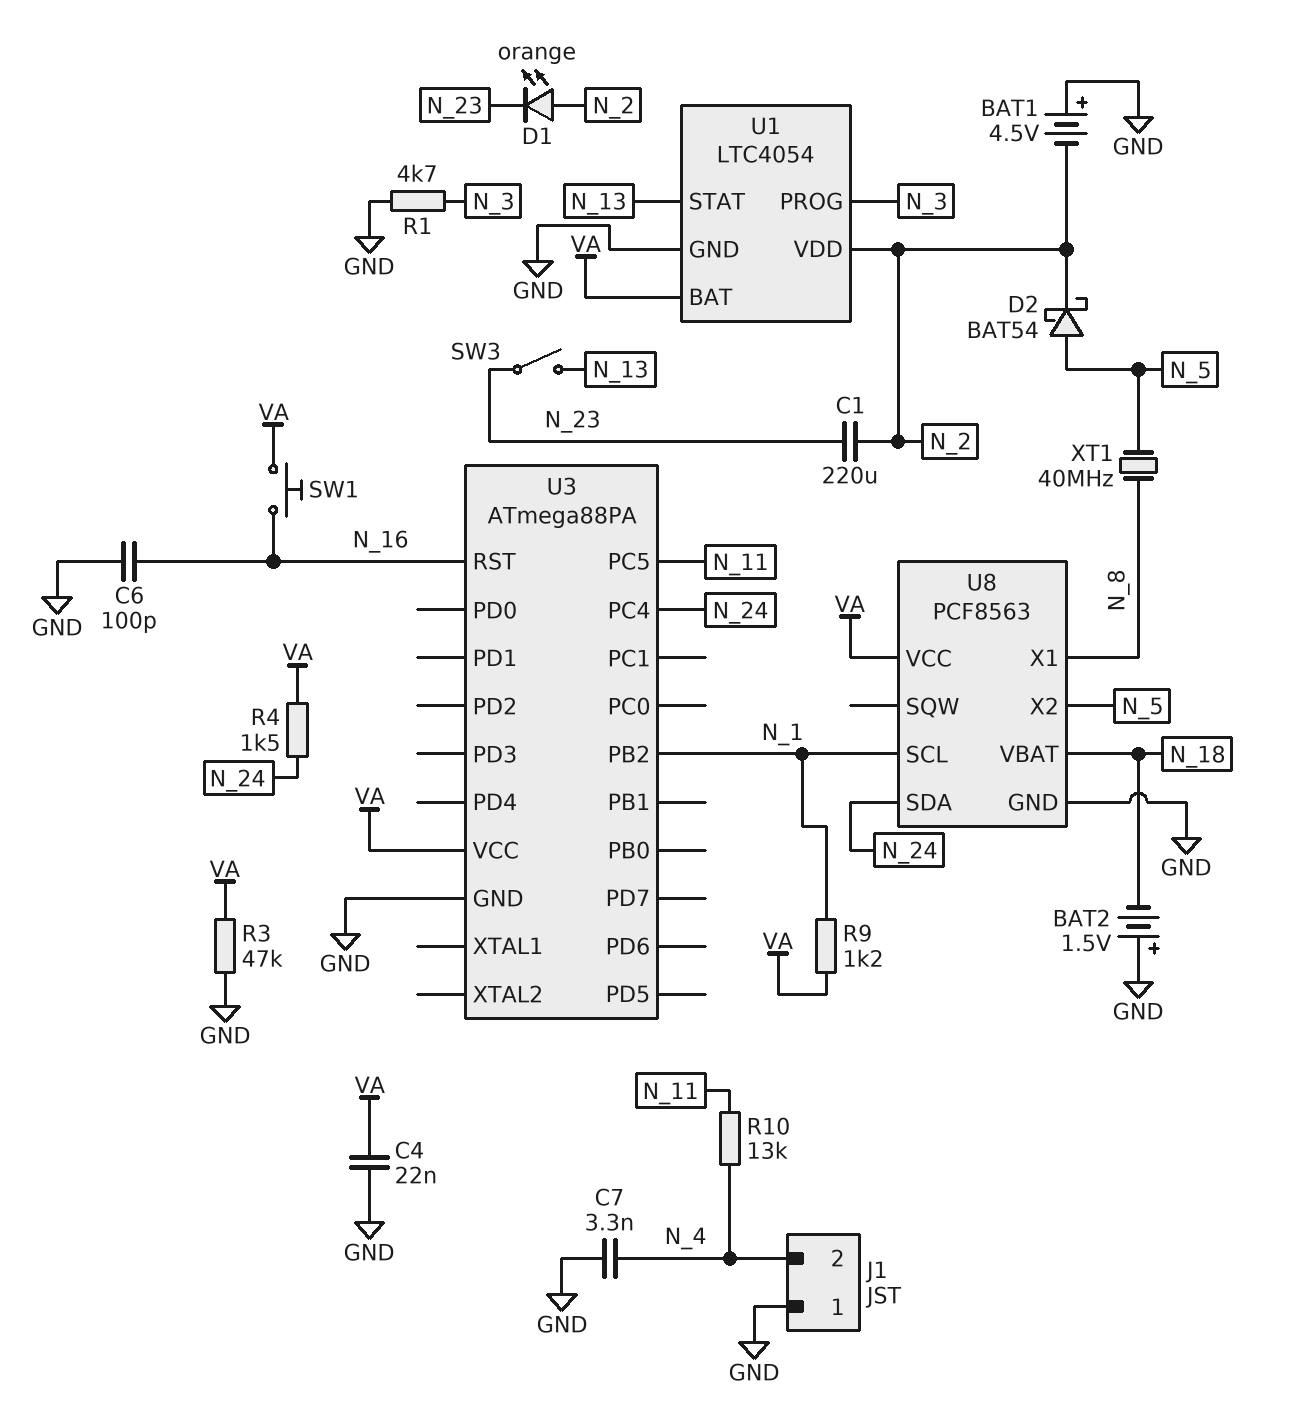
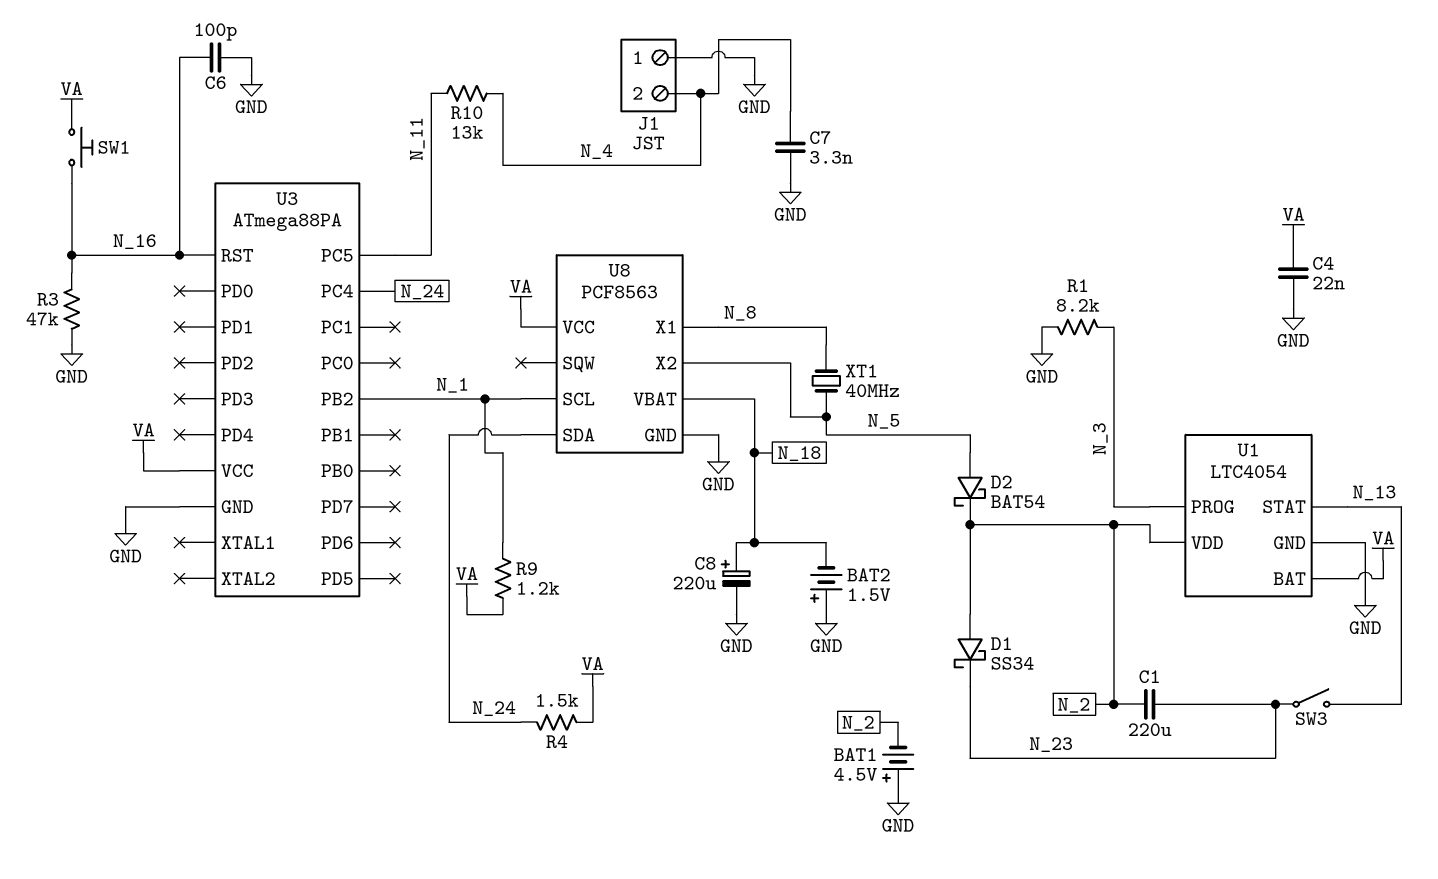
C8: none -> 220uF (plus N_18, minus GND)
D1: LED orange (A N_2, K N_23) -> schottky SS34 (A N_2, K N_23)
R1: 4.7k (GND, N_3) -> 8.2k (GND, N_3)
R3: 47k (GND, VA) -> 47k (GND, N_16)

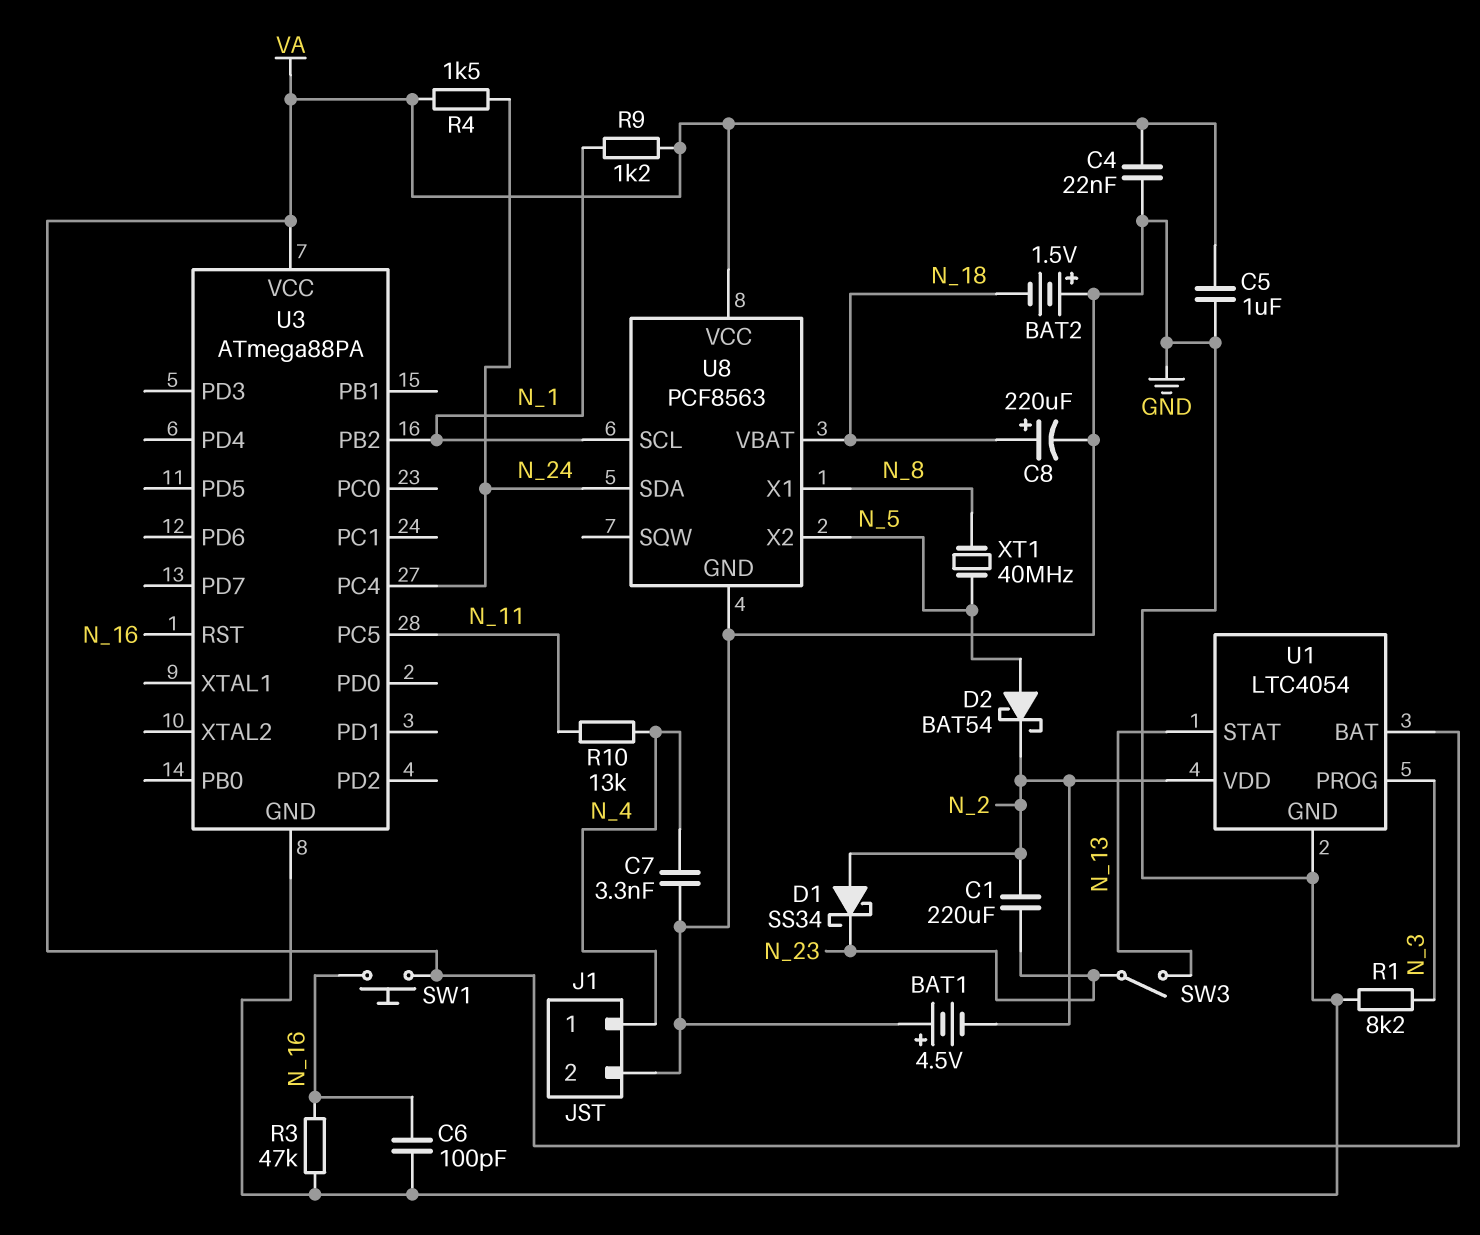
C5: none -> 1uF (GND, VA)
J1 pin 1: GND -> N_4
J1 pin 2: N_4 -> GND

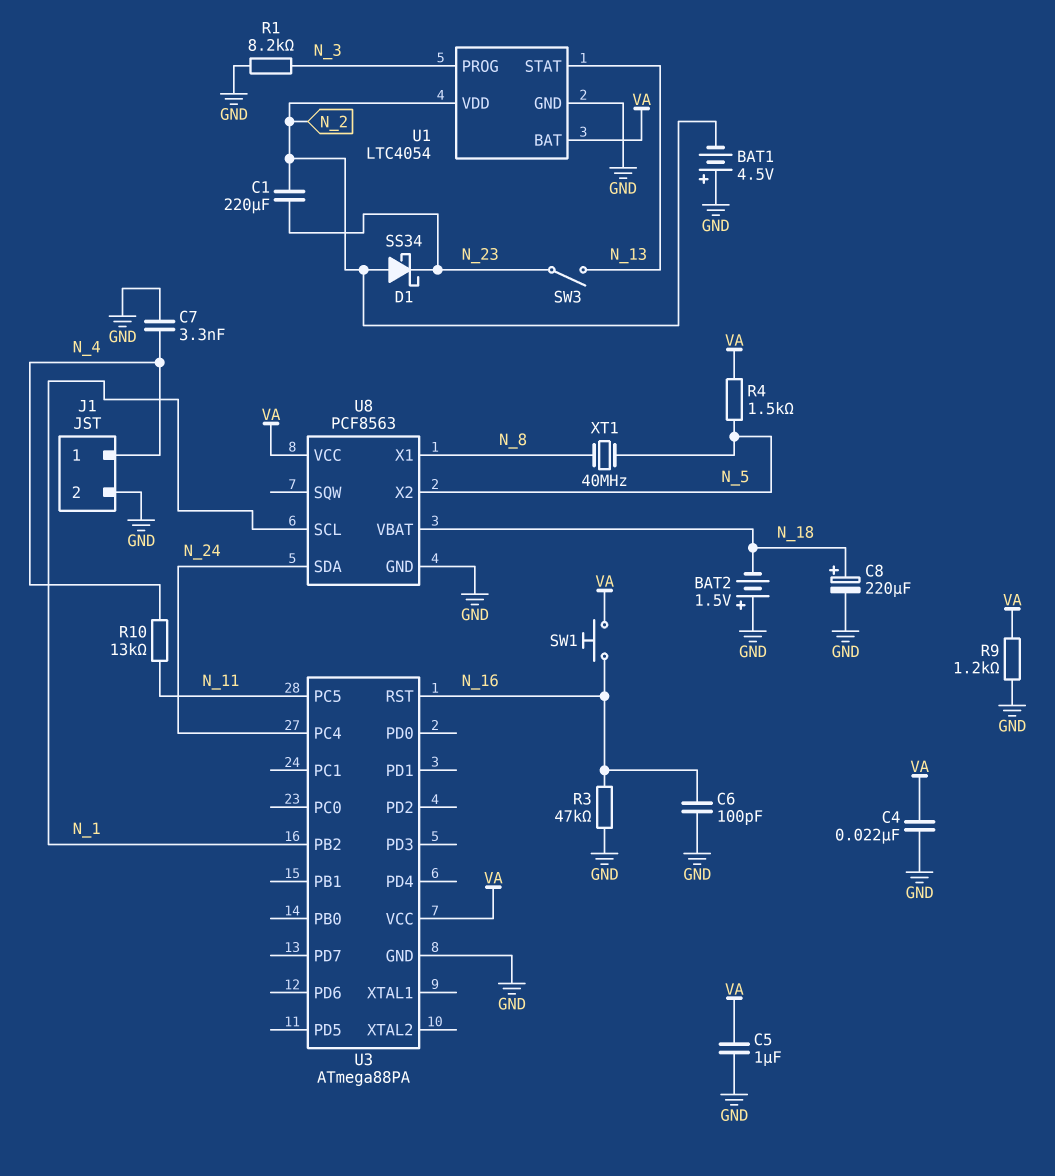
D2: schottky BAT54 (A N_5, K N_2) -> none
R4: 1.5k (N_24, VA) -> 1.5k (N_5, VA)
R9: 1.2k (N_1, VA) -> 1.2k (GND, VA)

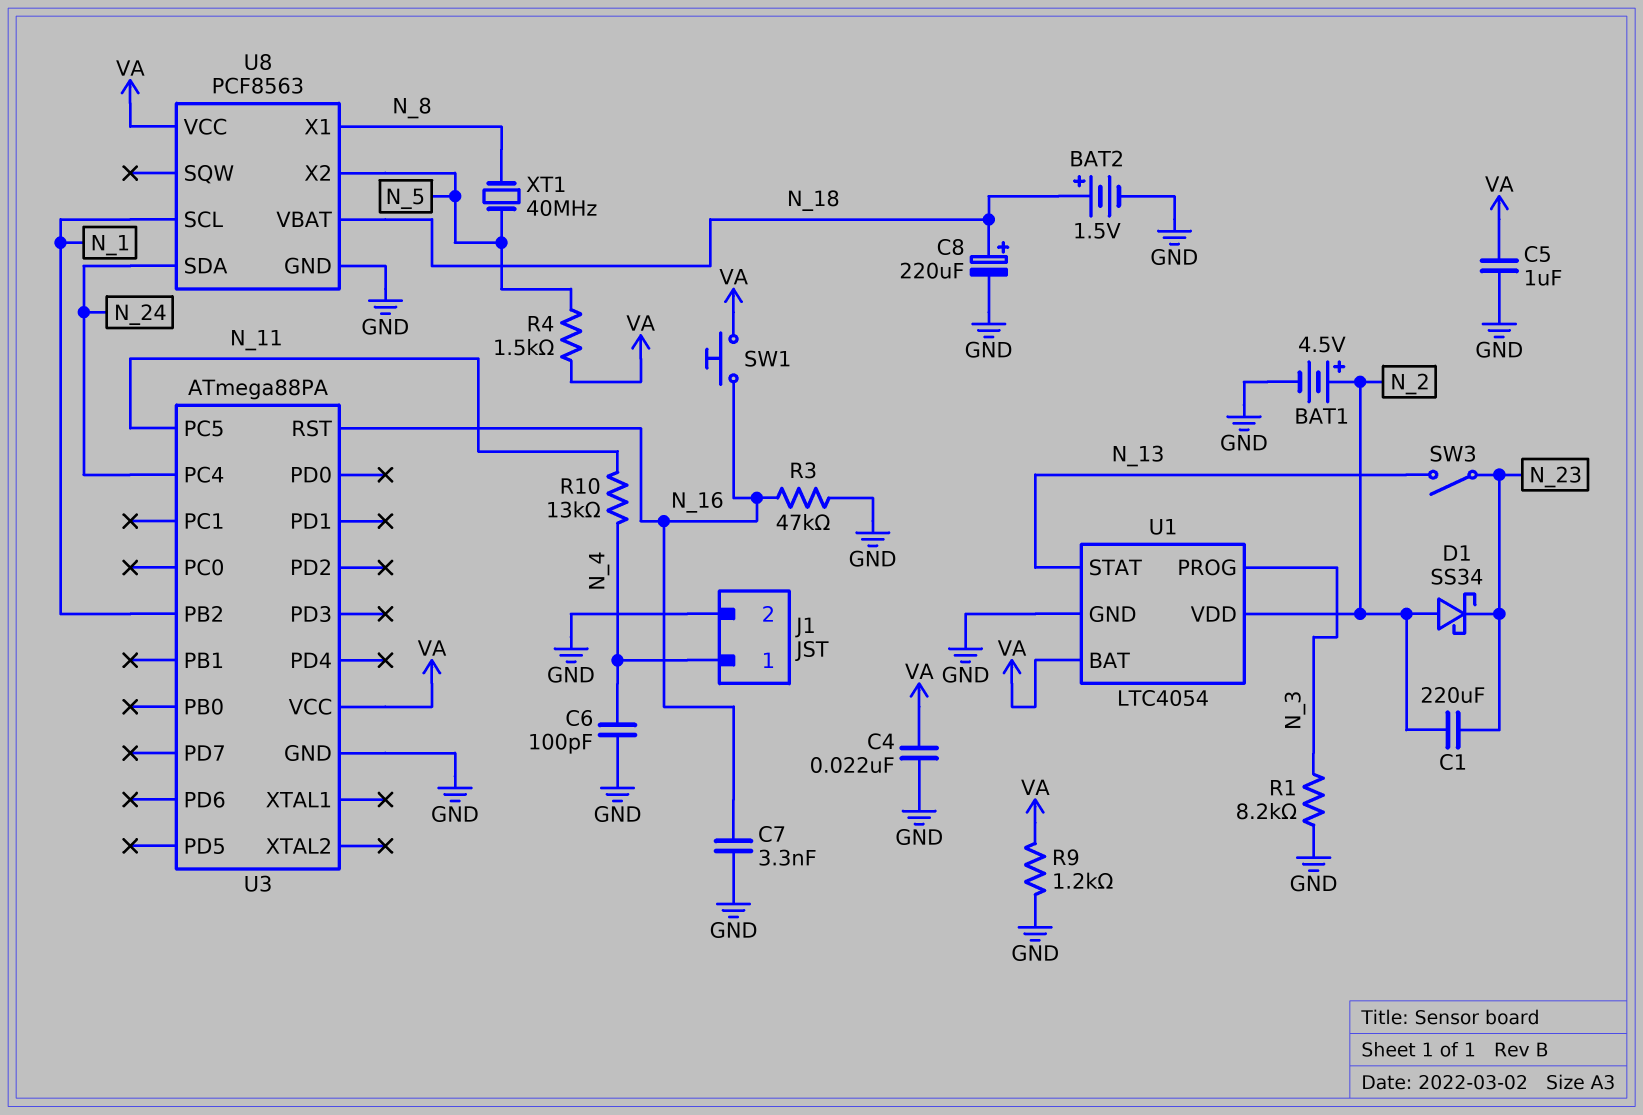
BAT1: 4.5V (plus GND, minus N_2) -> 4.5V (plus N_2, minus GND)
BAT2: 1.5V (plus GND, minus N_18) -> 1.5V (plus N_18, minus GND)
C6: 100pF (GND, N_16) -> 100pF (GND, N_4)
C7: 3.3nF (GND, N_4) -> 3.3nF (GND, N_16)

